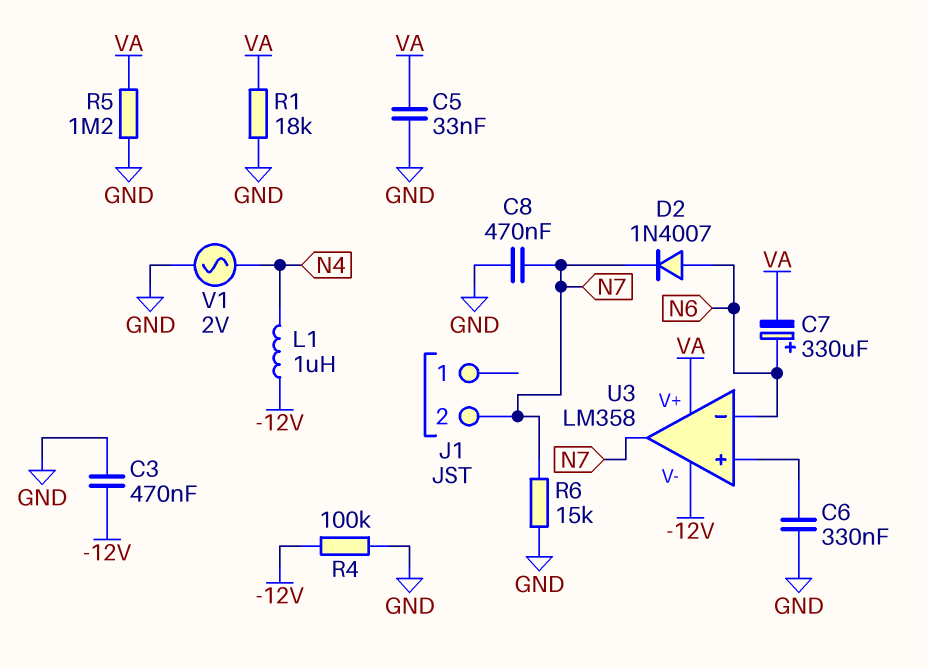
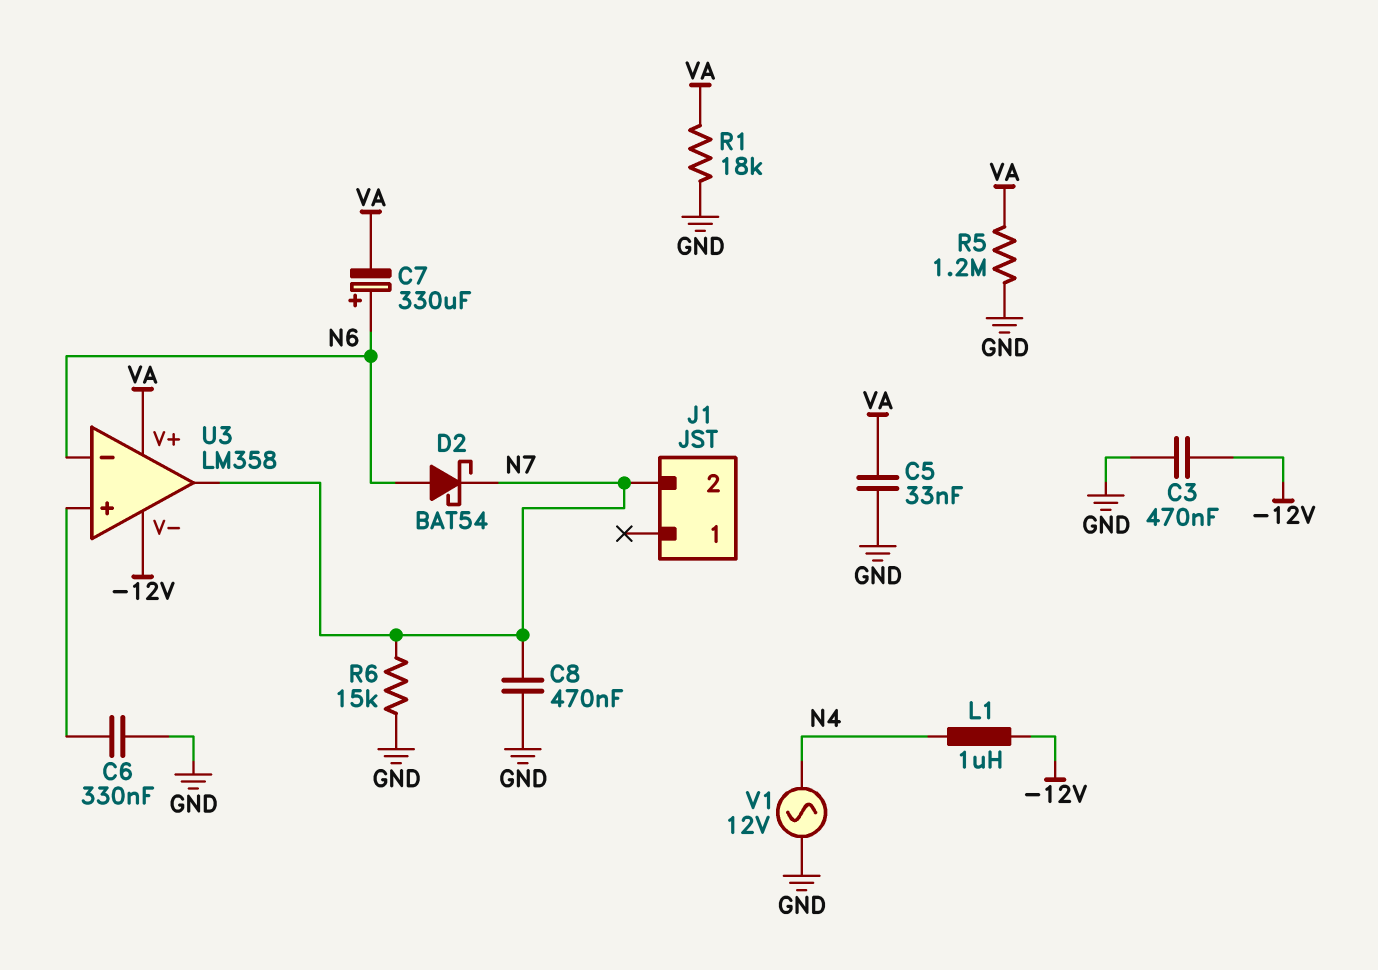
D2: diode 1N4007 (A N6, K N7) -> schottky BAT54 (A N6, K N7)
R4: 100k (-12V, GND) -> none
V1: AC 2V (GND, N4) -> AC 12V (GND, N4)

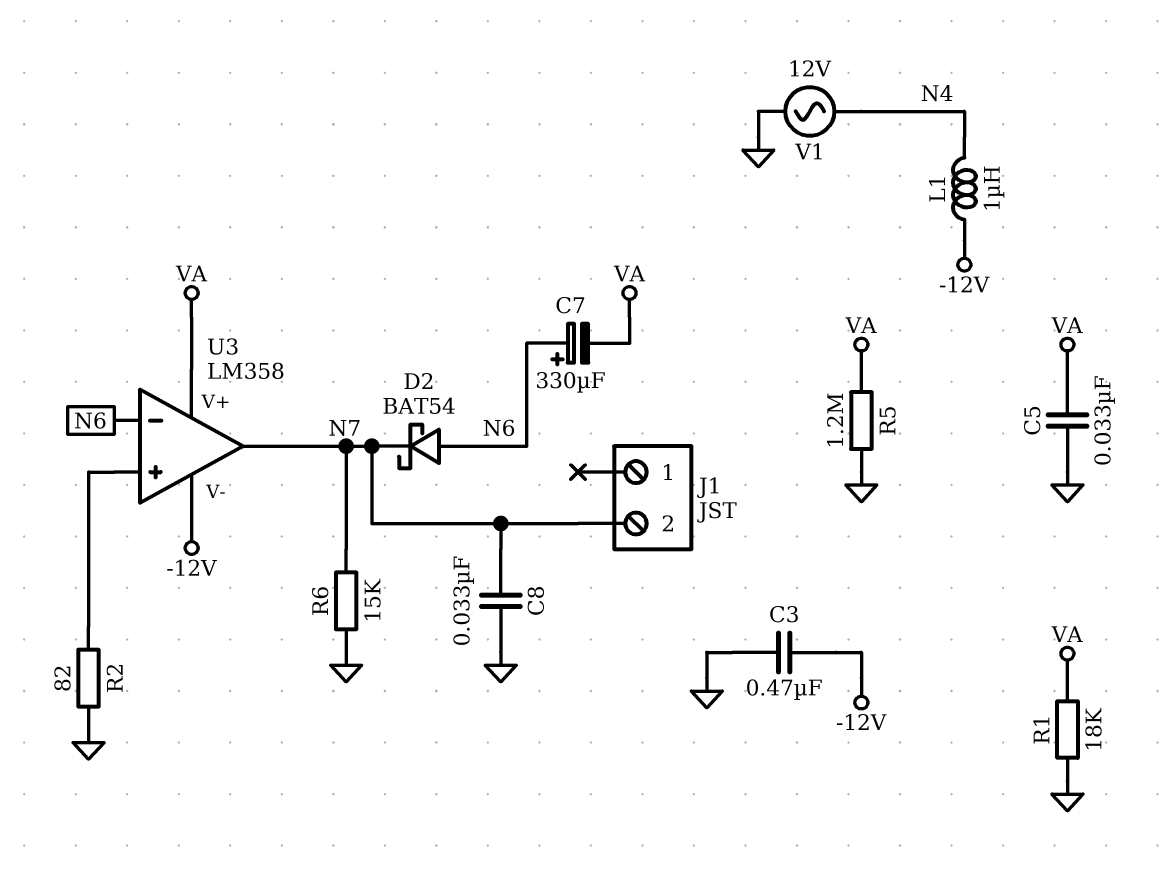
C6: 330nF (GND, U3/in+) -> none
C8: 470nF (GND, N7) -> 33nF (GND, N7)
R2: none -> 82 (GND, U3/in+)

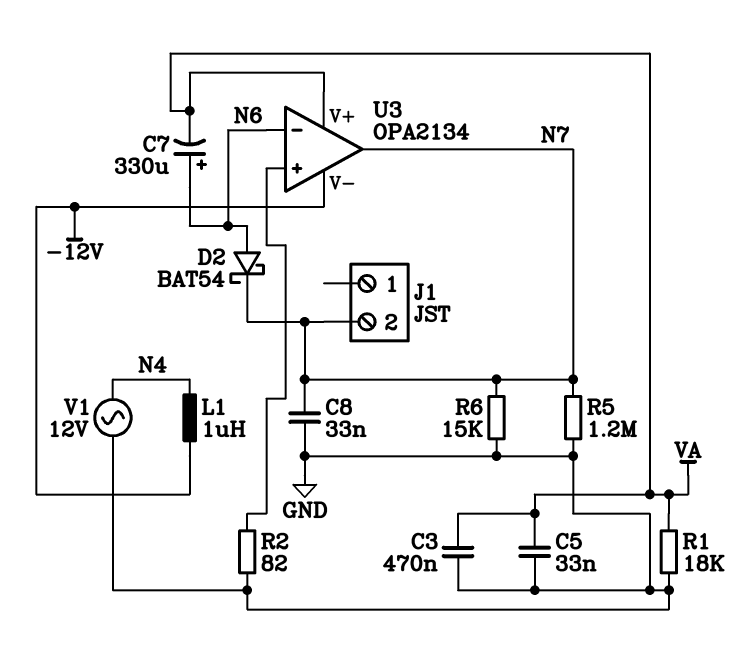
C3: 470nF (-12V, GND) -> 470nF (GND, VA)
R5: 1.2M (GND, VA) -> 1.2M (GND, N7)
U3: LM358 -> OPA2134

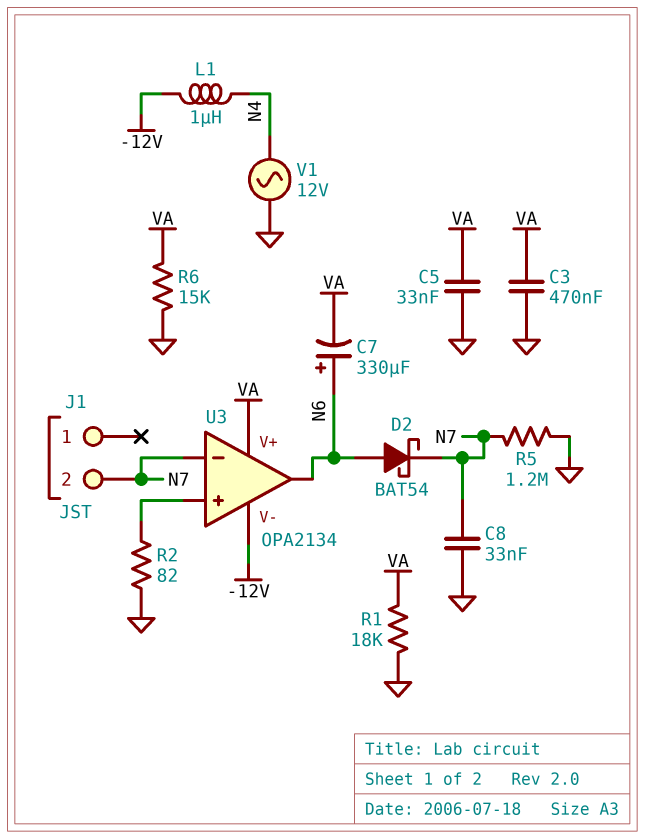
R6: 15k (GND, N7) -> 15k (GND, VA)
U3 pin in-: N6 -> N7
U3 pin out: N7 -> N6

